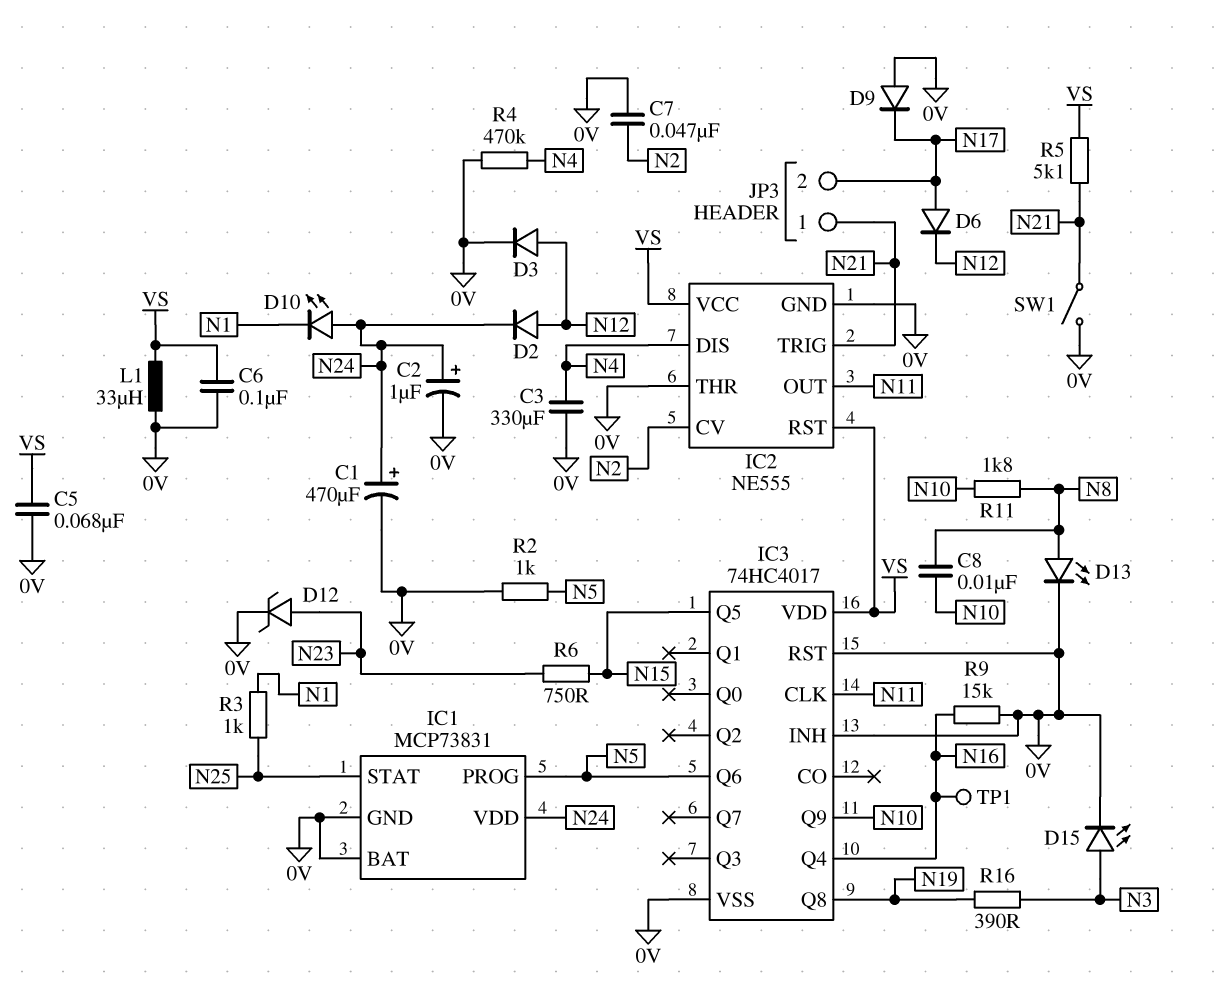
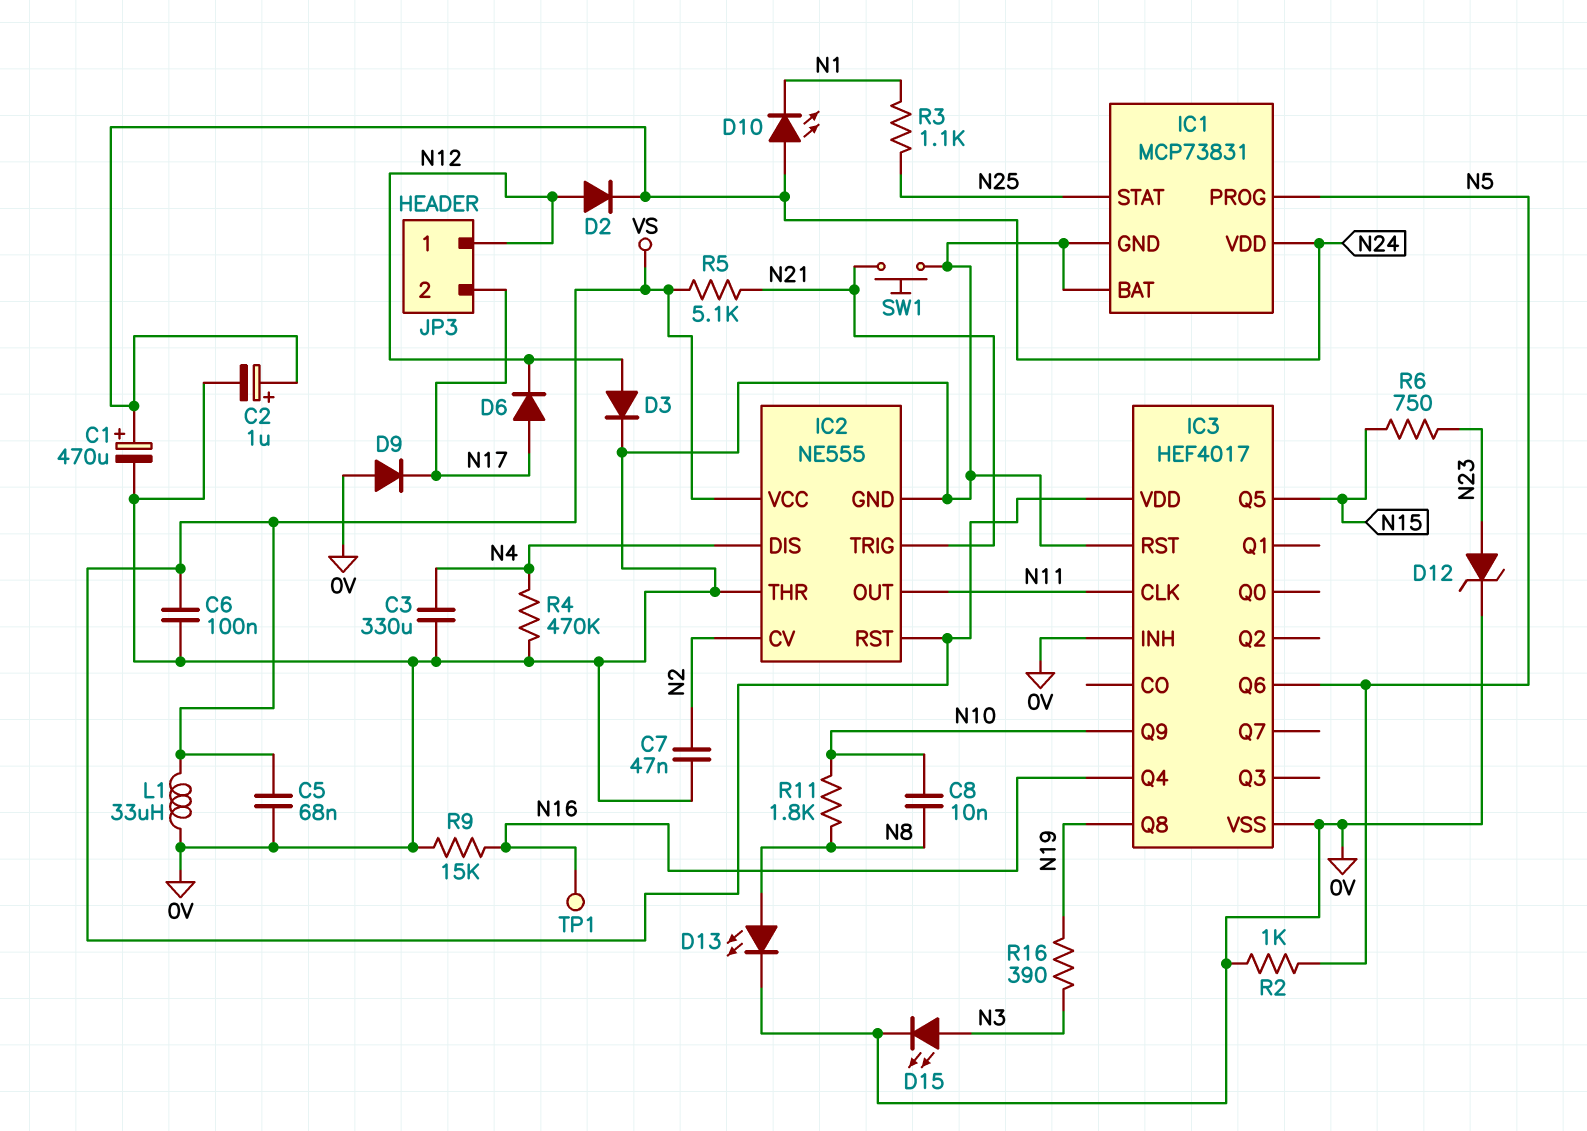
IC3: 74HC4017 -> HEF4017
JP3 pin 1: N21 -> N12
R3: 1k (N1, N25) -> 1.1k (N1, N25)
SW1: switch (0V, N21) -> button (0V, N21)

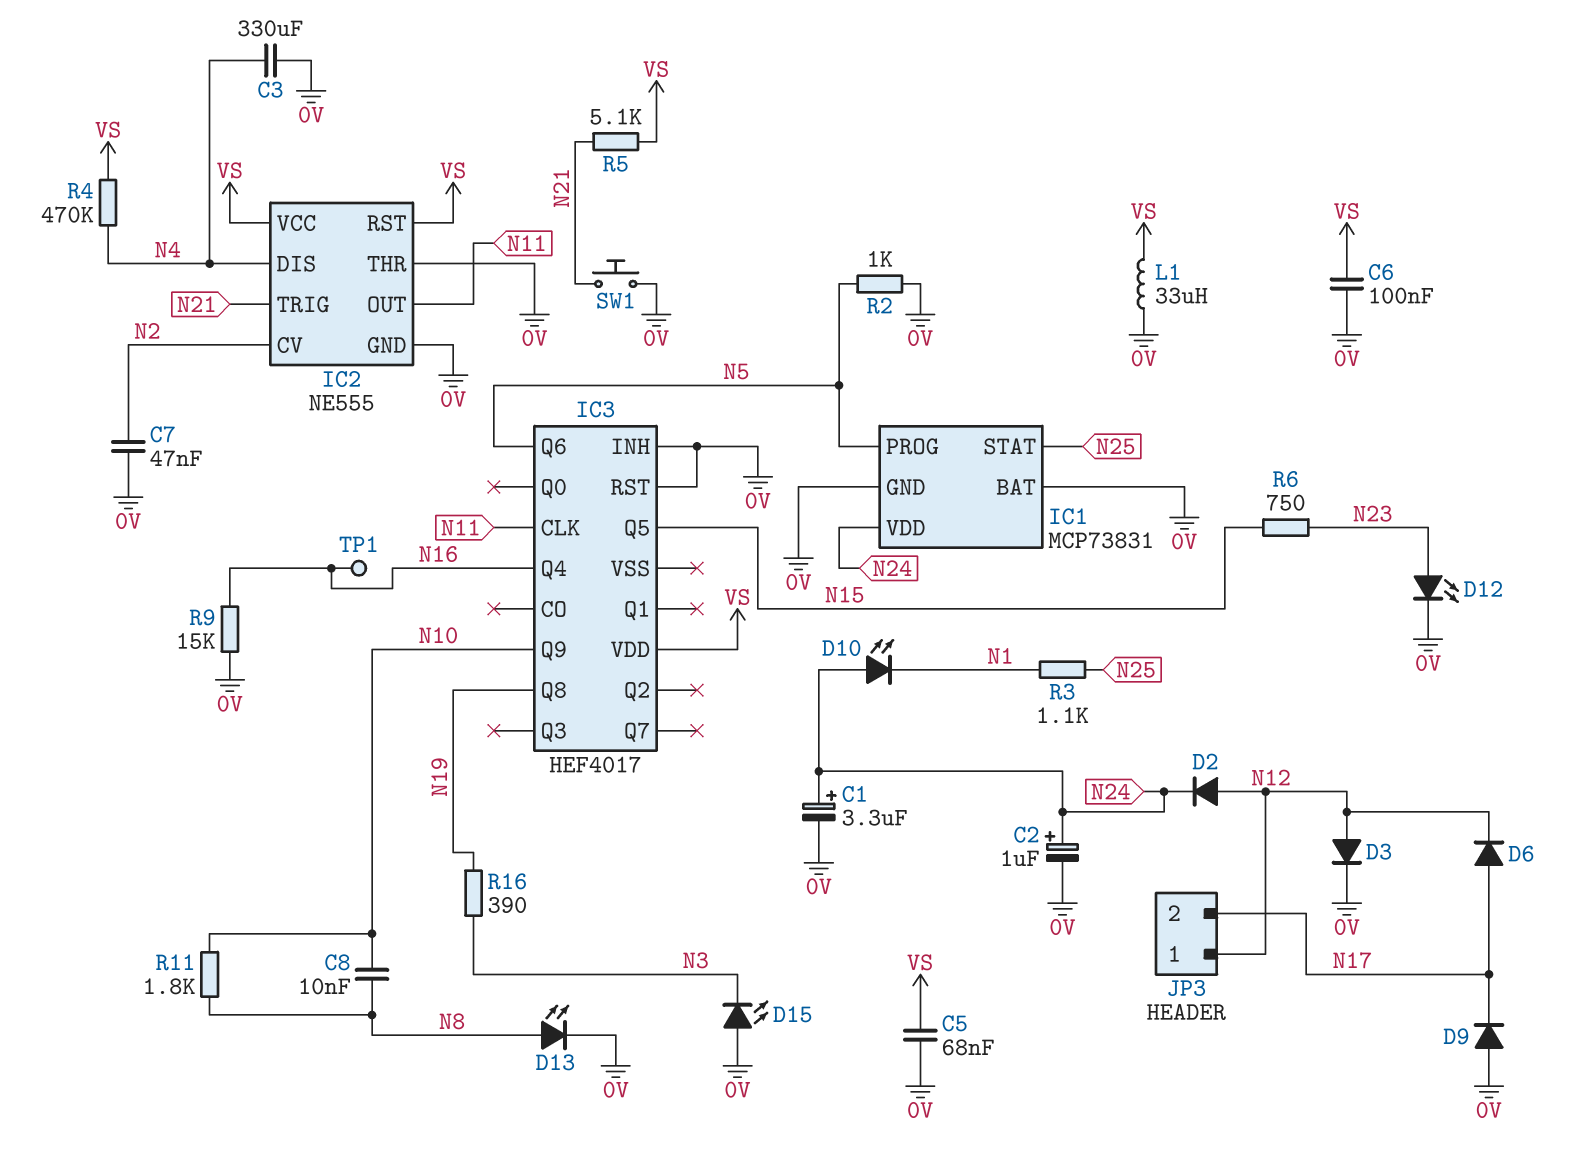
C1: 470uF (plus N24, minus 0V) -> 3.3uF (plus N24, minus 0V)
D12: zener (A N23, K 0V) -> LED (A N23, K 0V)
D15: LED (A N3, K 0V) -> LED (A 0V, K N3)
IC3 pin VSS: 0V -> none
R4: 470k (0V, N4) -> 470k (N4, VS)

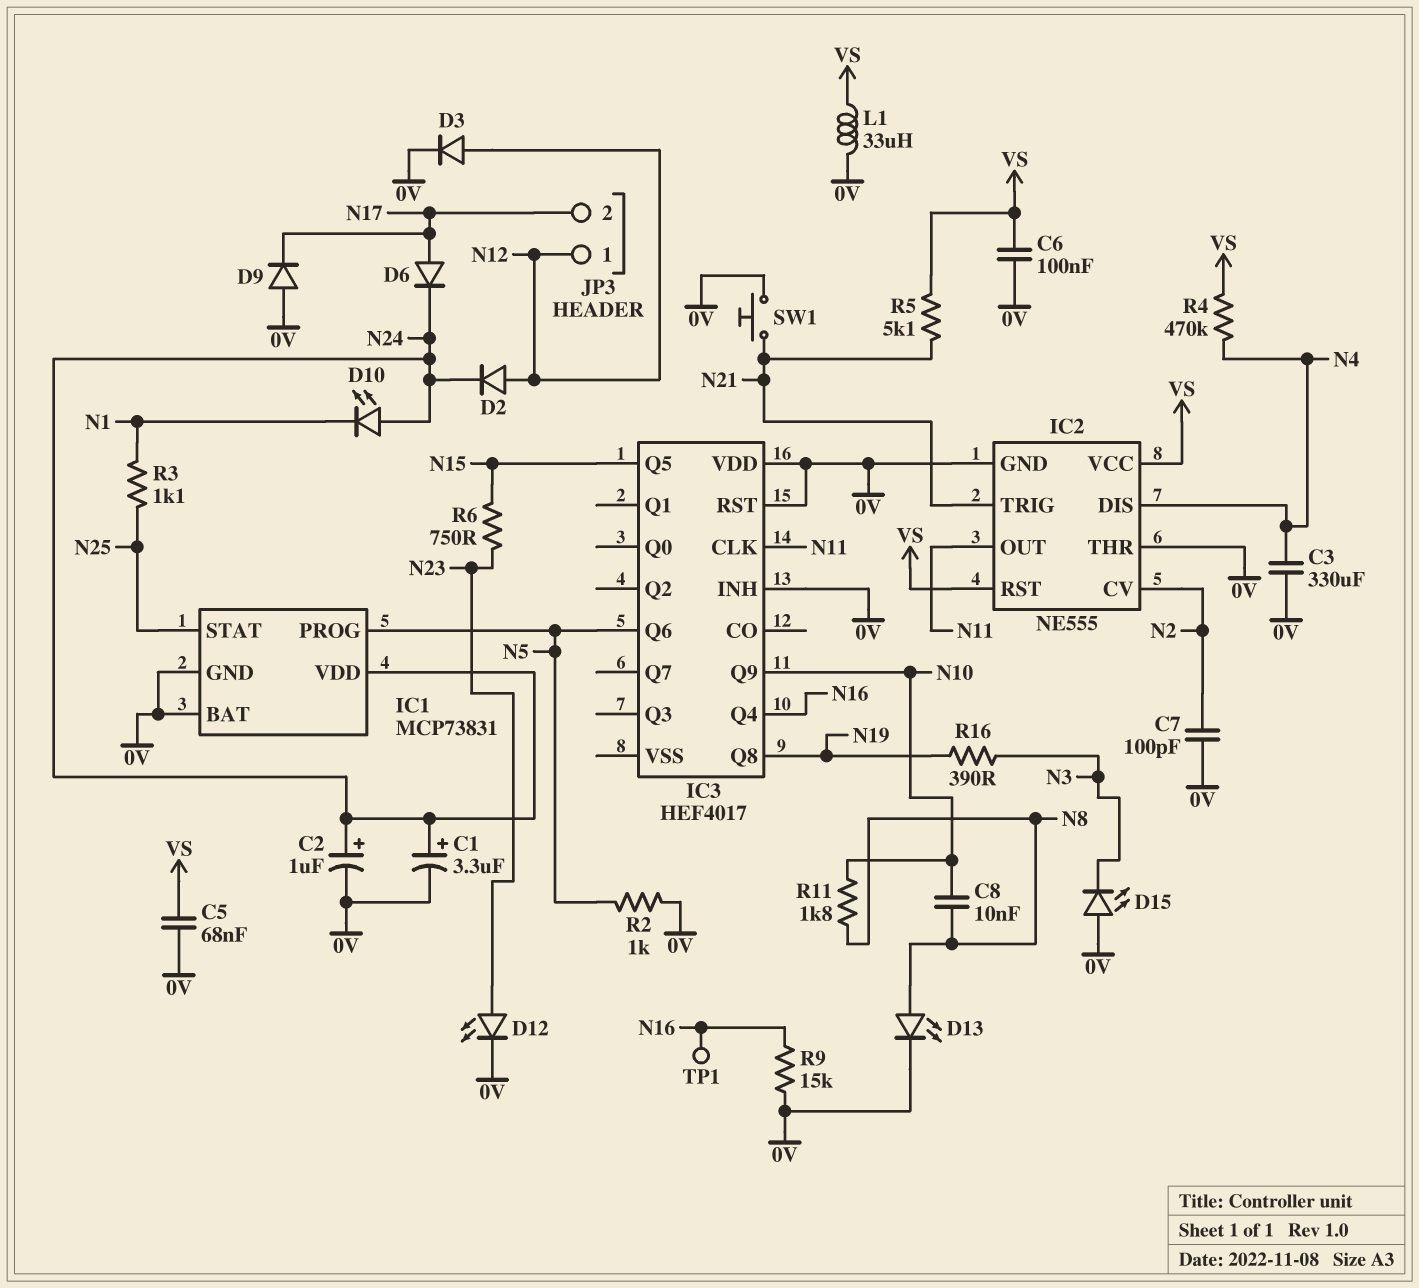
C7: 47nF (0V, N2) -> 100pF (0V, N2)
D6: diode (A N17, K N12) -> diode (A N17, K N24)
IC3 pin VDD: VS -> 0V

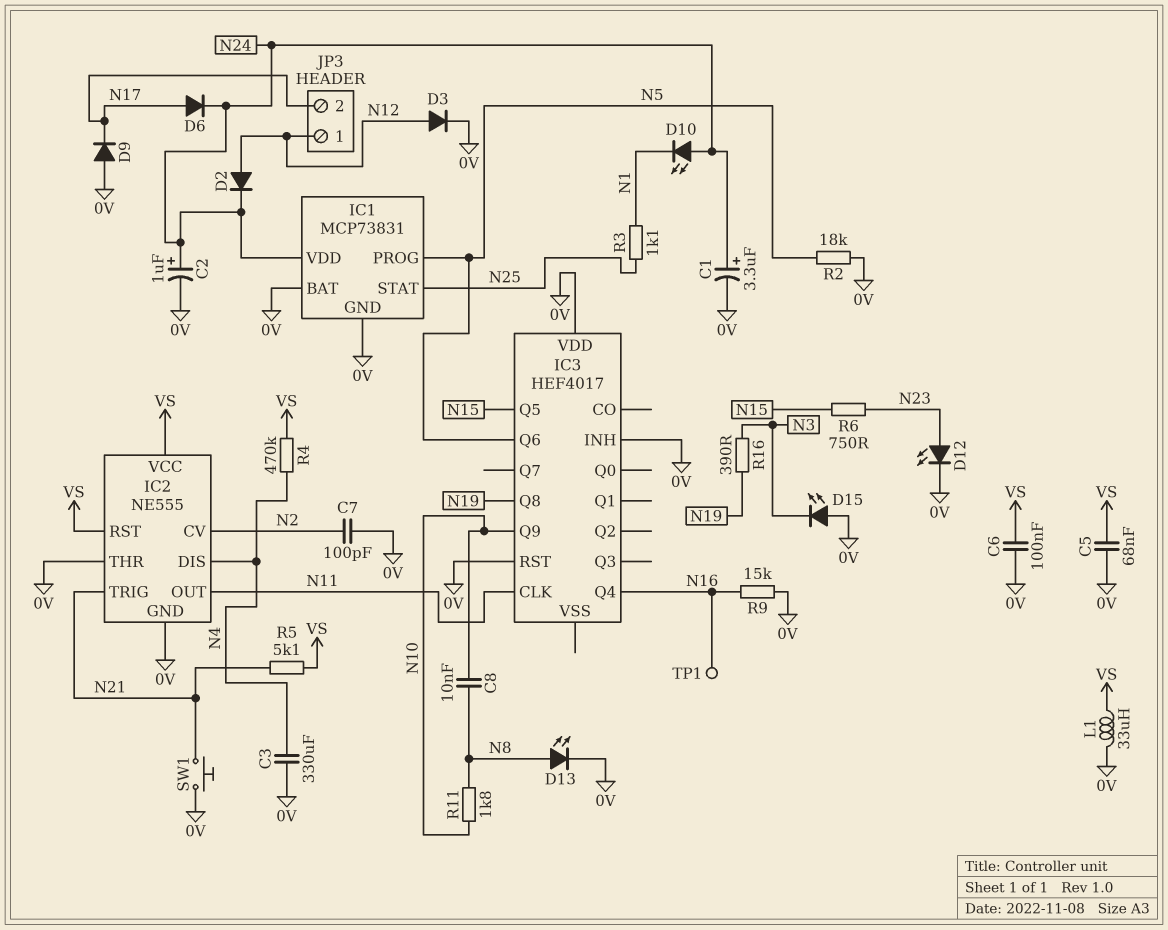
R2: 1k (0V, N5) -> 18k (0V, N5)

